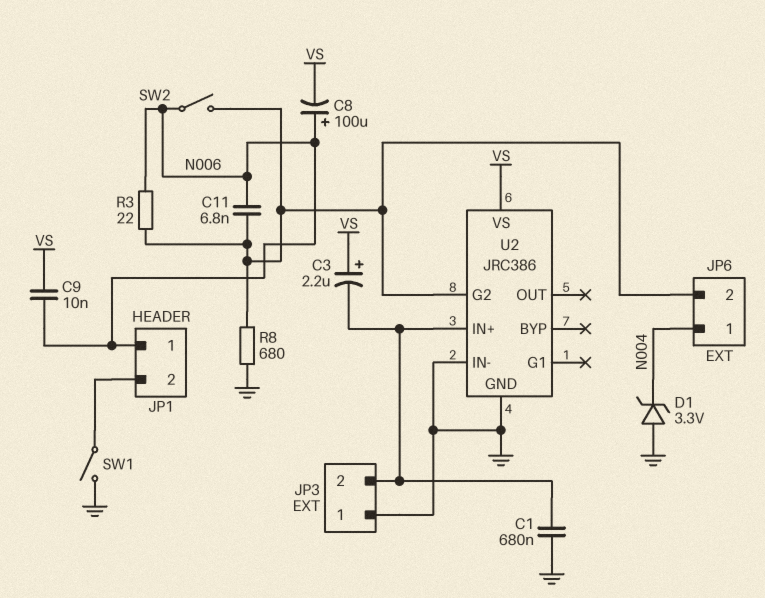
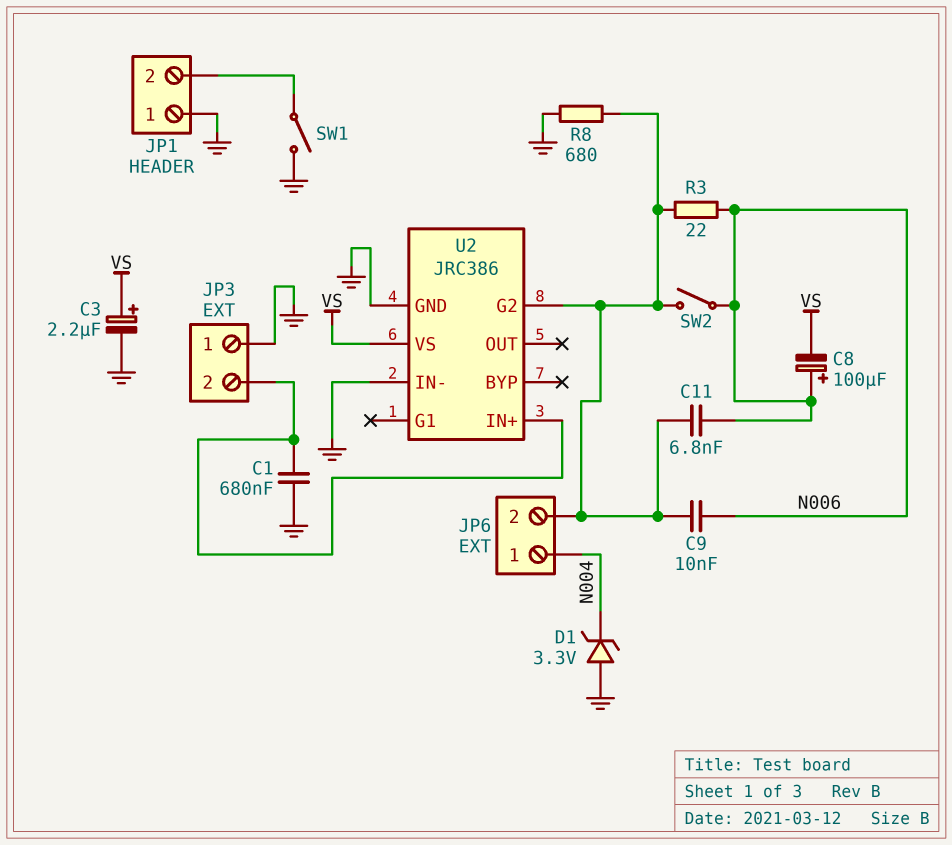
C3: 2.2uF (plus VS, minus JP3/2) -> 2.2uF (plus VS, minus GND)
C9: 10nF (N006, VS) -> 10nF (JP6/2, N006)
JP1 pin 1: N006 -> GND

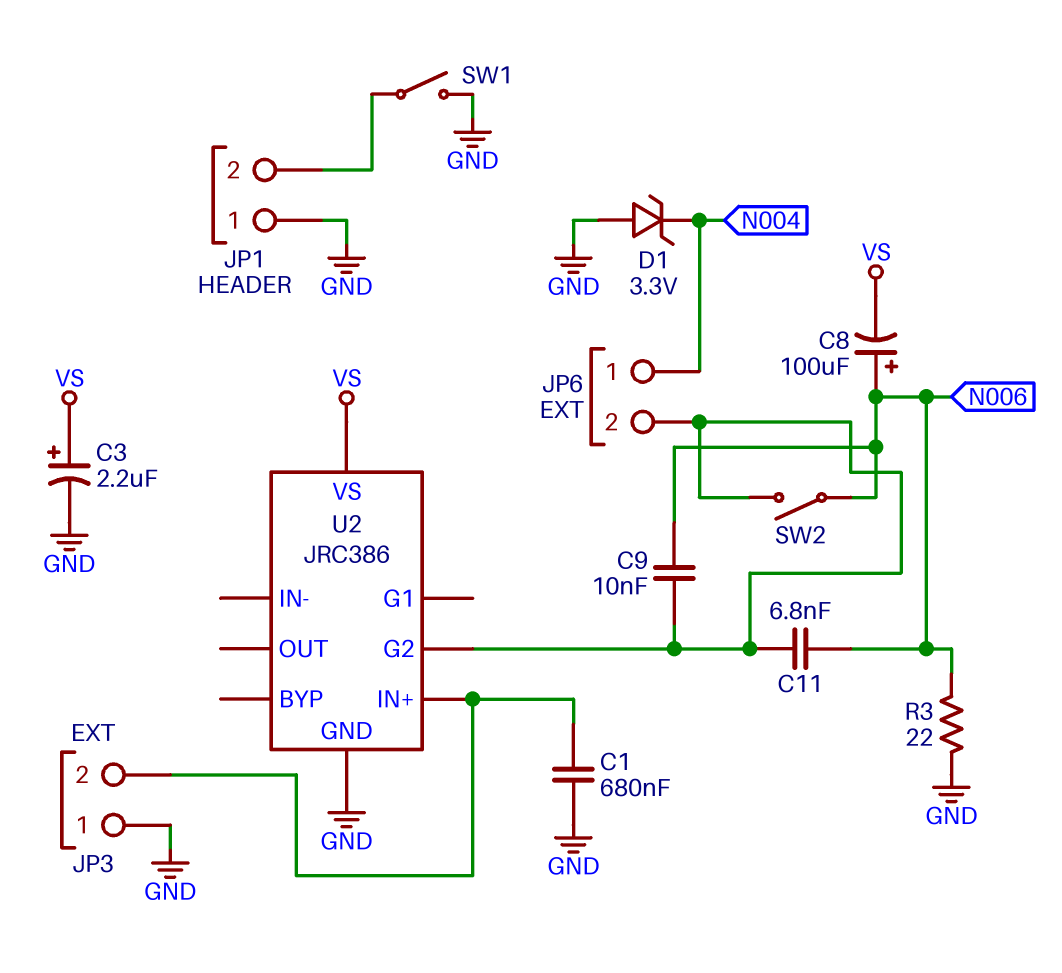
R3: 22 (JP6/2, N006) -> 22 (GND, N006)
R8: 680 (GND, JP6/2) -> none
U2 pin IN-: GND -> none

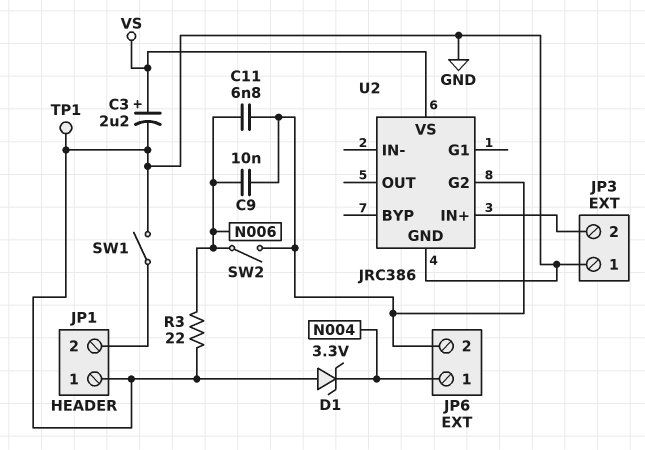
C1: 680nF (GND, JP3/2) -> none
C8: 100uF (plus N006, minus VS) -> none
TP1: none -> test point (GND)

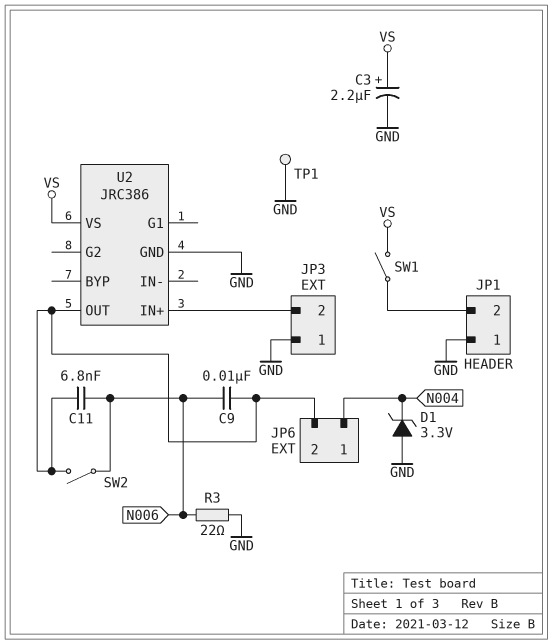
SW1: switch (GND, JP1/2) -> switch (JP1/2, VS)
U2 pin G2: JP6/2 -> none
U2 pin OUT: none -> JP6/2

